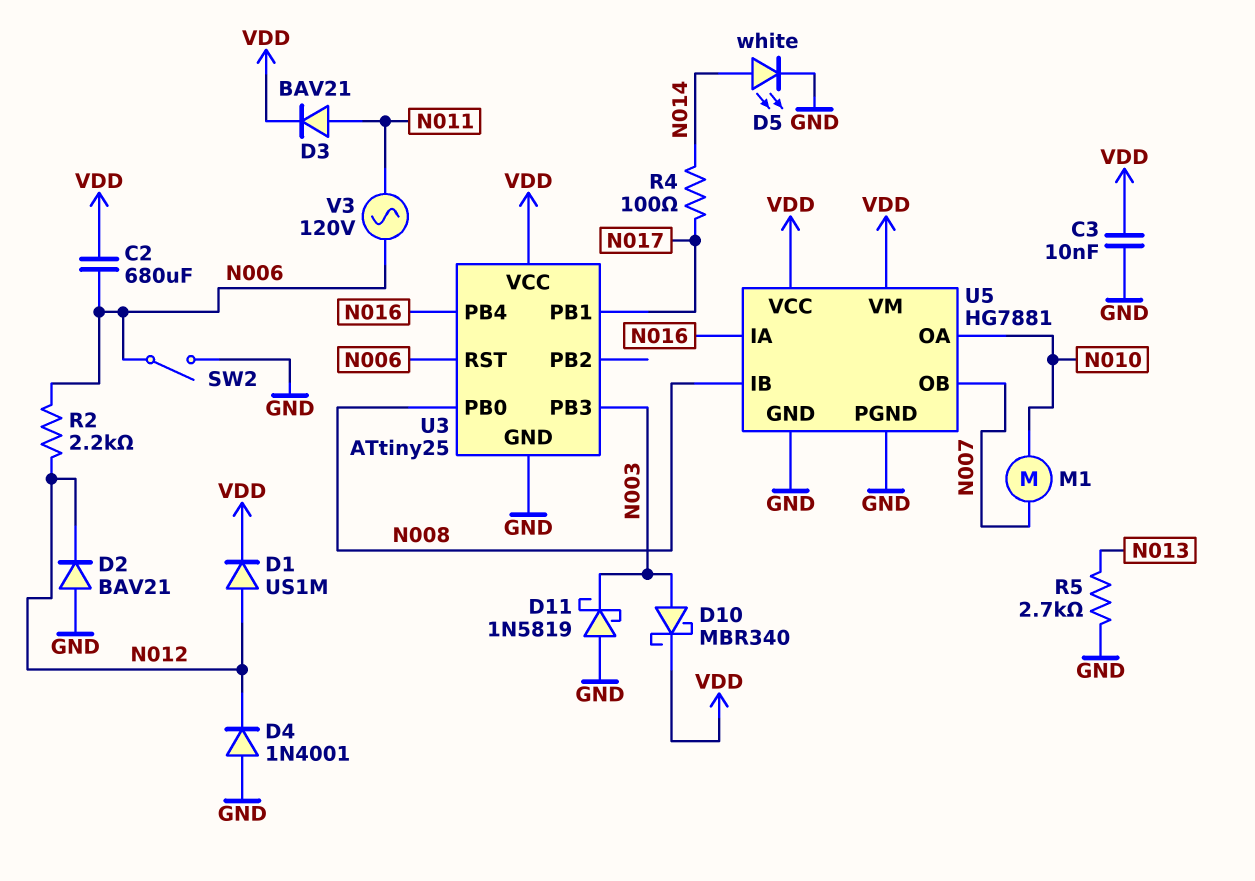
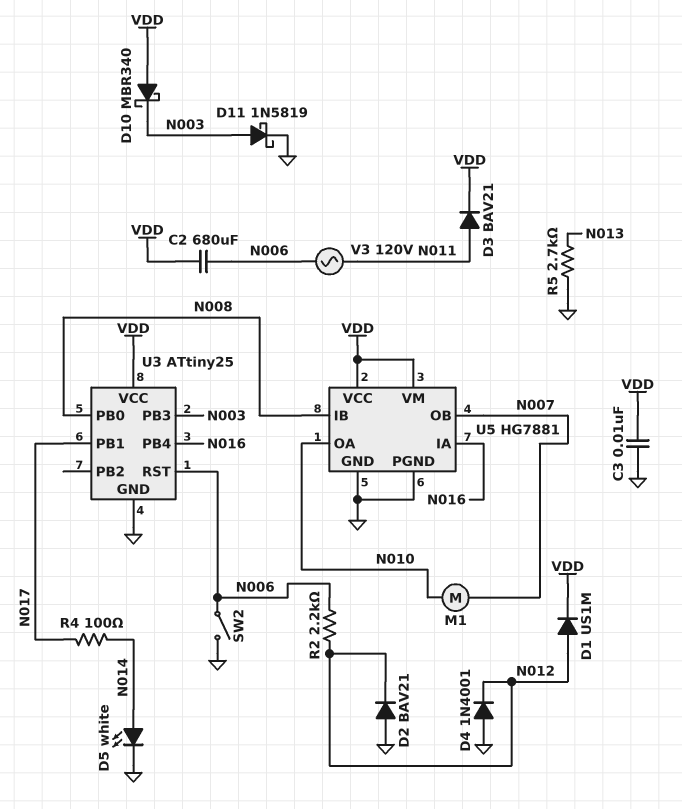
D10: schottky MBR340 (A N003, K VDD) -> schottky MBR340 (A VDD, K N003)
D11: schottky 1N5819 (A GND, K N003) -> schottky 1N5819 (A N003, K GND)

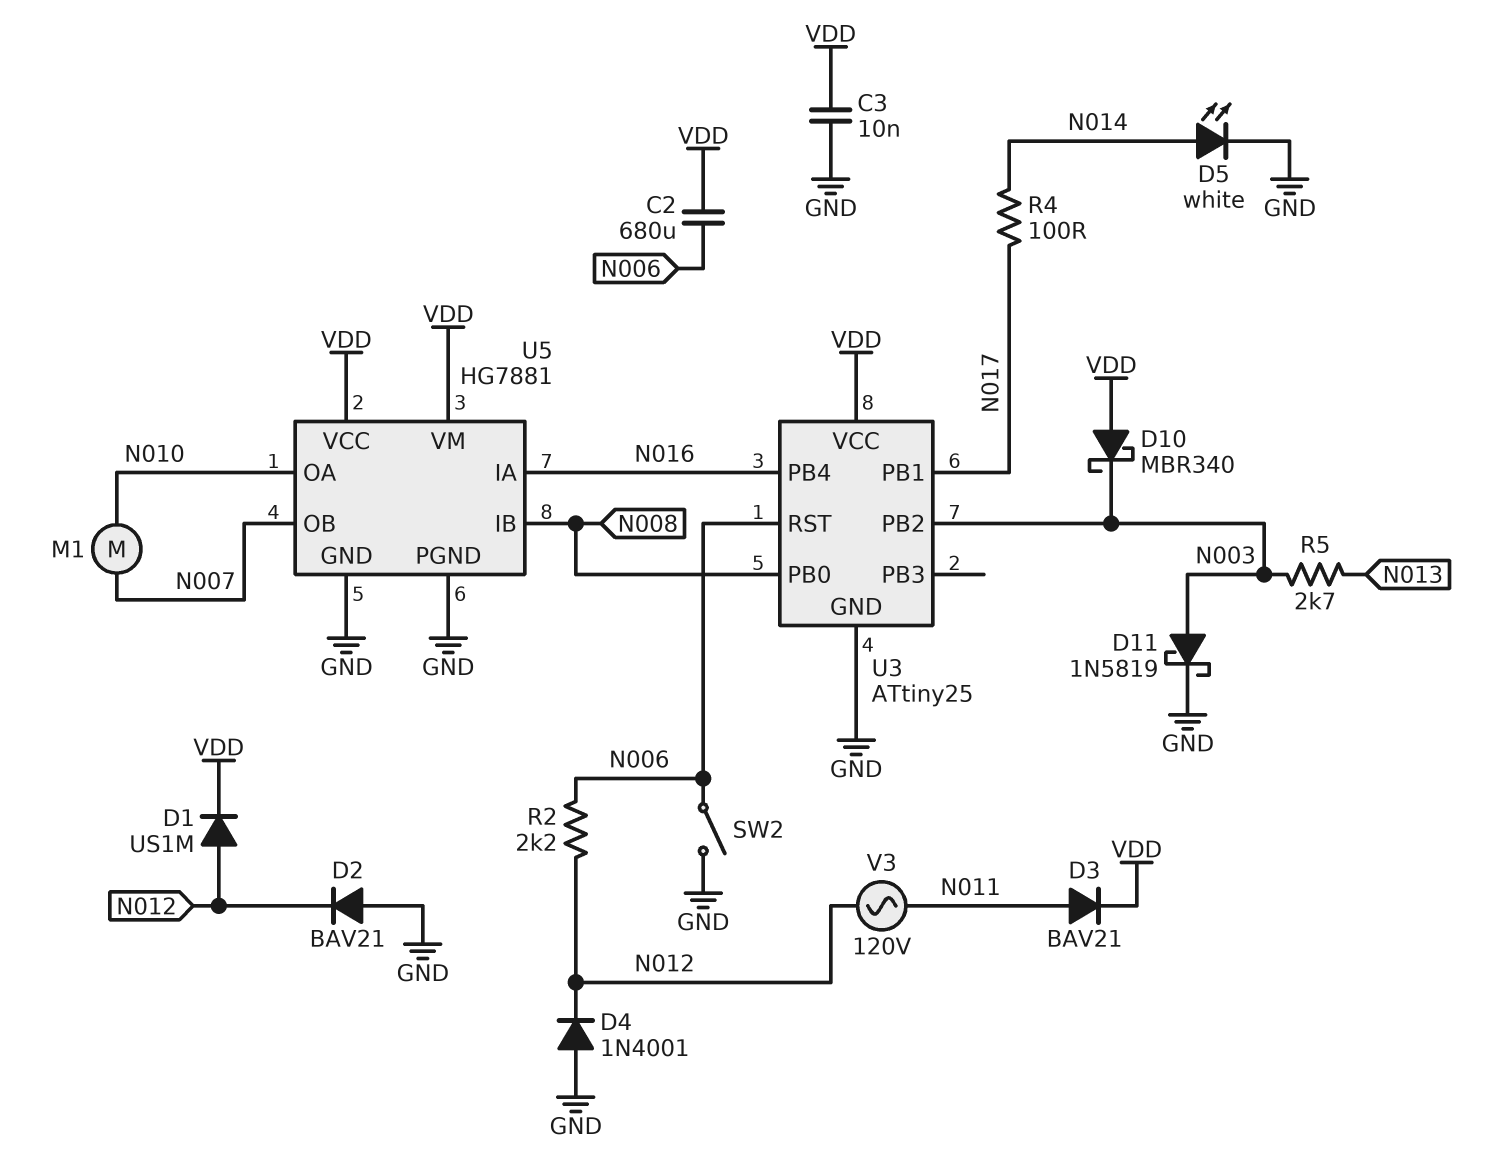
R5: 2.7k (GND, N013) -> 2.7k (N003, N013)
U3 pin PB2: none -> N003
U3 pin PB3: N003 -> none
V3: AC 120V (N006, N011) -> AC 120V (N011, N012)

